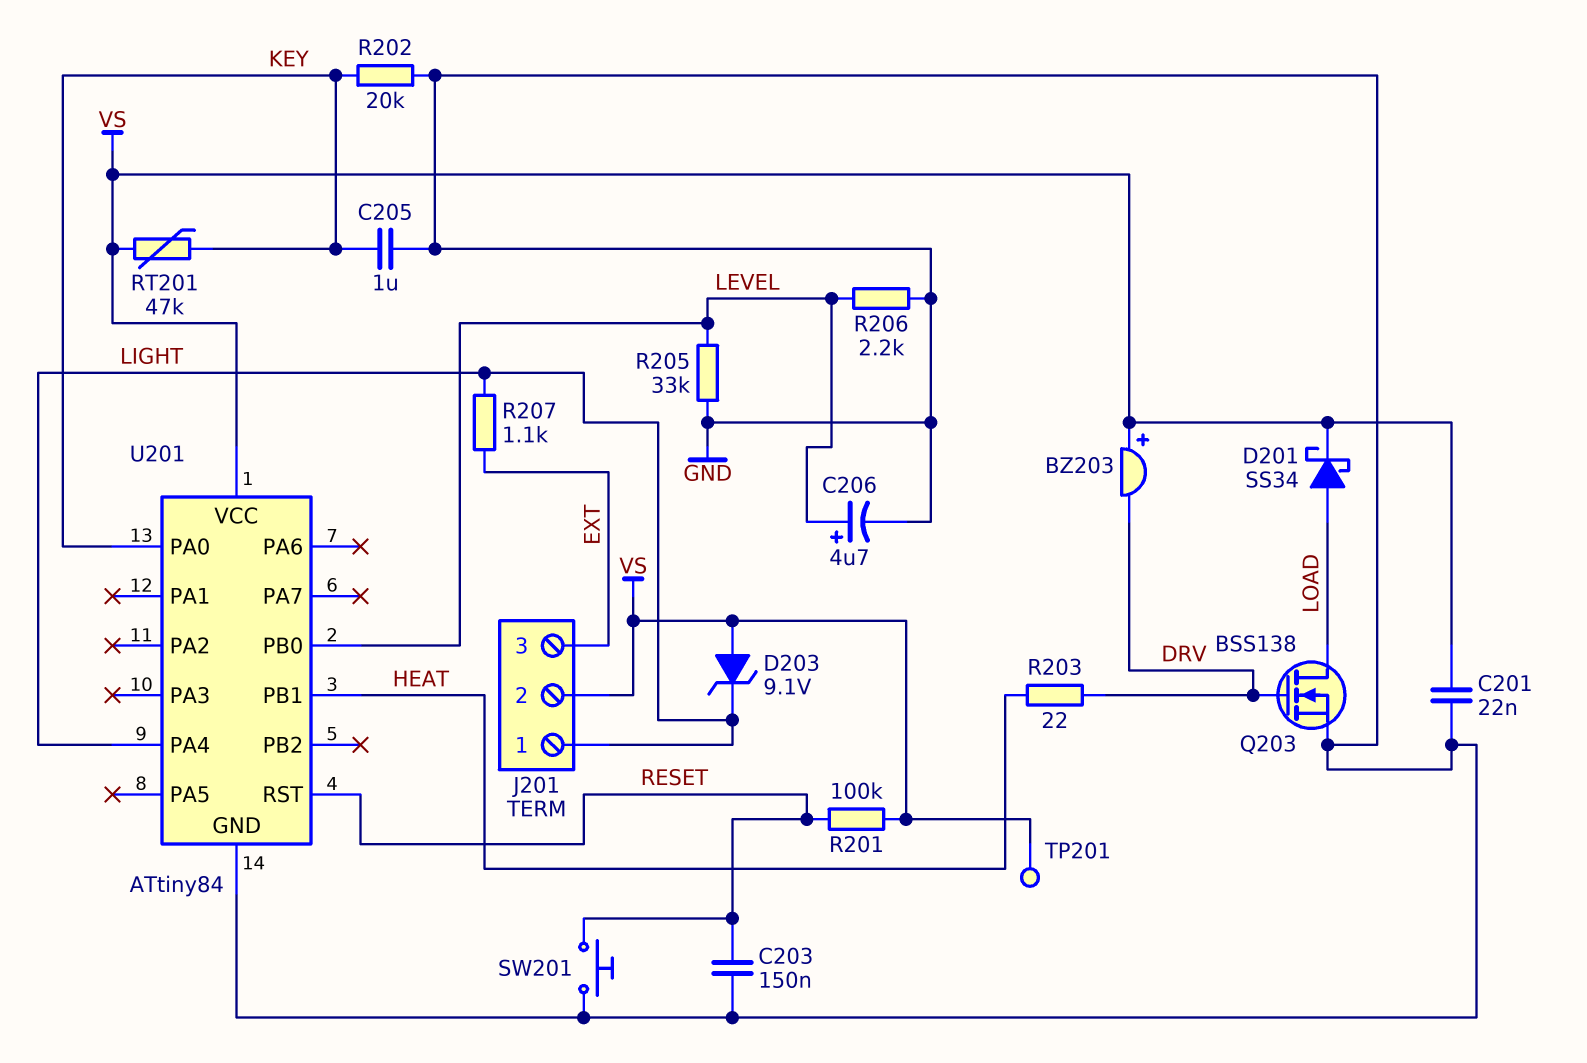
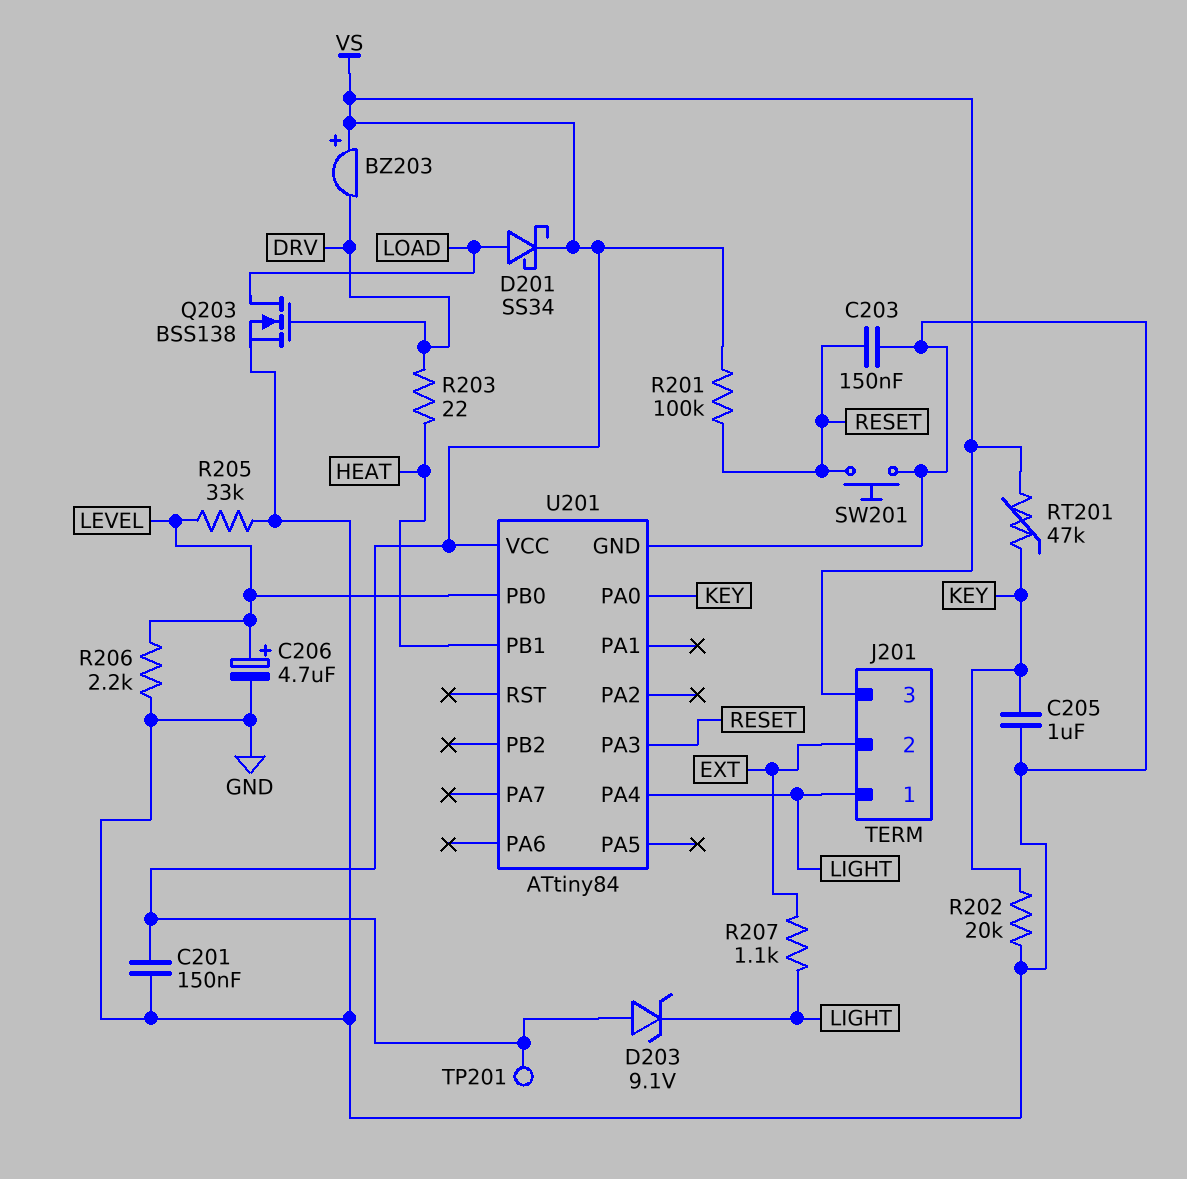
C201: 22nF (GND, VS) -> 150nF (GND, VS)
J201 pin 2: VS -> EXT
J201 pin 3: EXT -> VS
U201 pin PA3: none -> RESET
U201 pin RST: RESET -> none

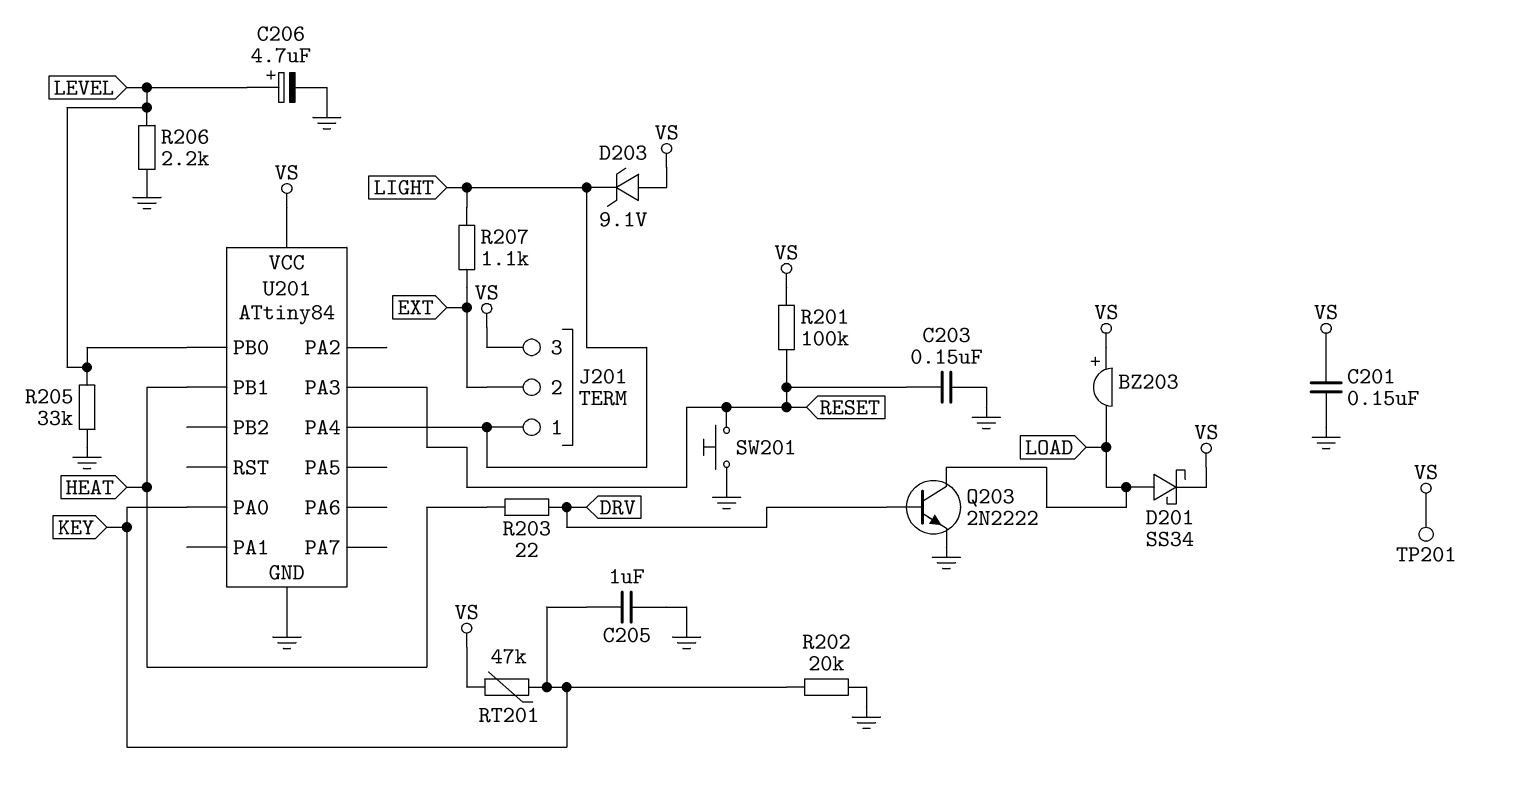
BZ203: buzzer (plus VS, minus DRV) -> buzzer (plus VS, minus LOAD)
Q203: NMOS BSS138 (G DRV, D LOAD, S GND) -> NPN 2N2222 (B DRV, C LOAD, E GND)

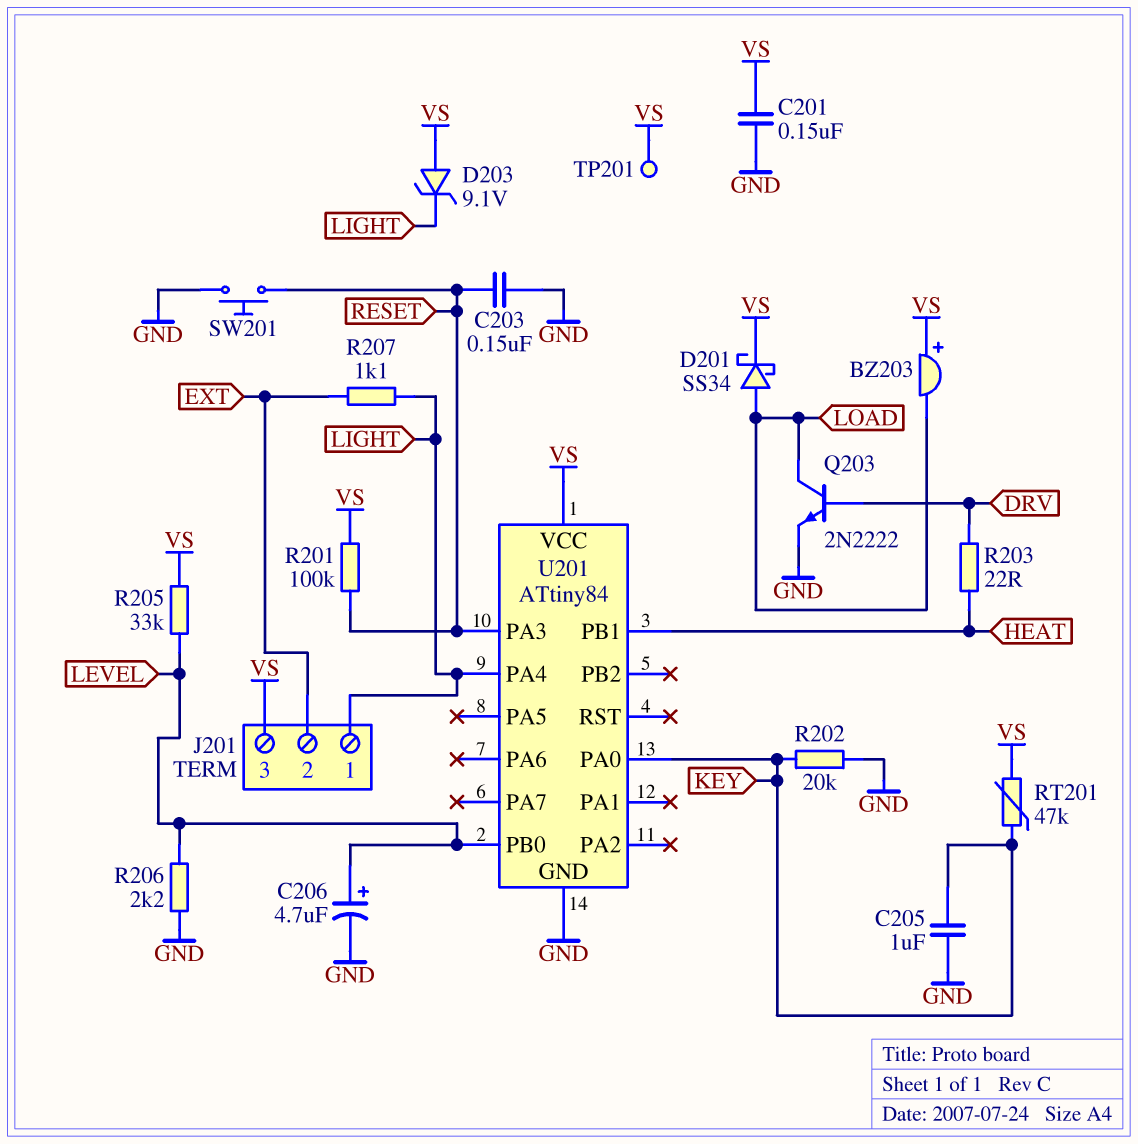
R205: 33k (GND, LEVEL) -> 33k (LEVEL, VS)

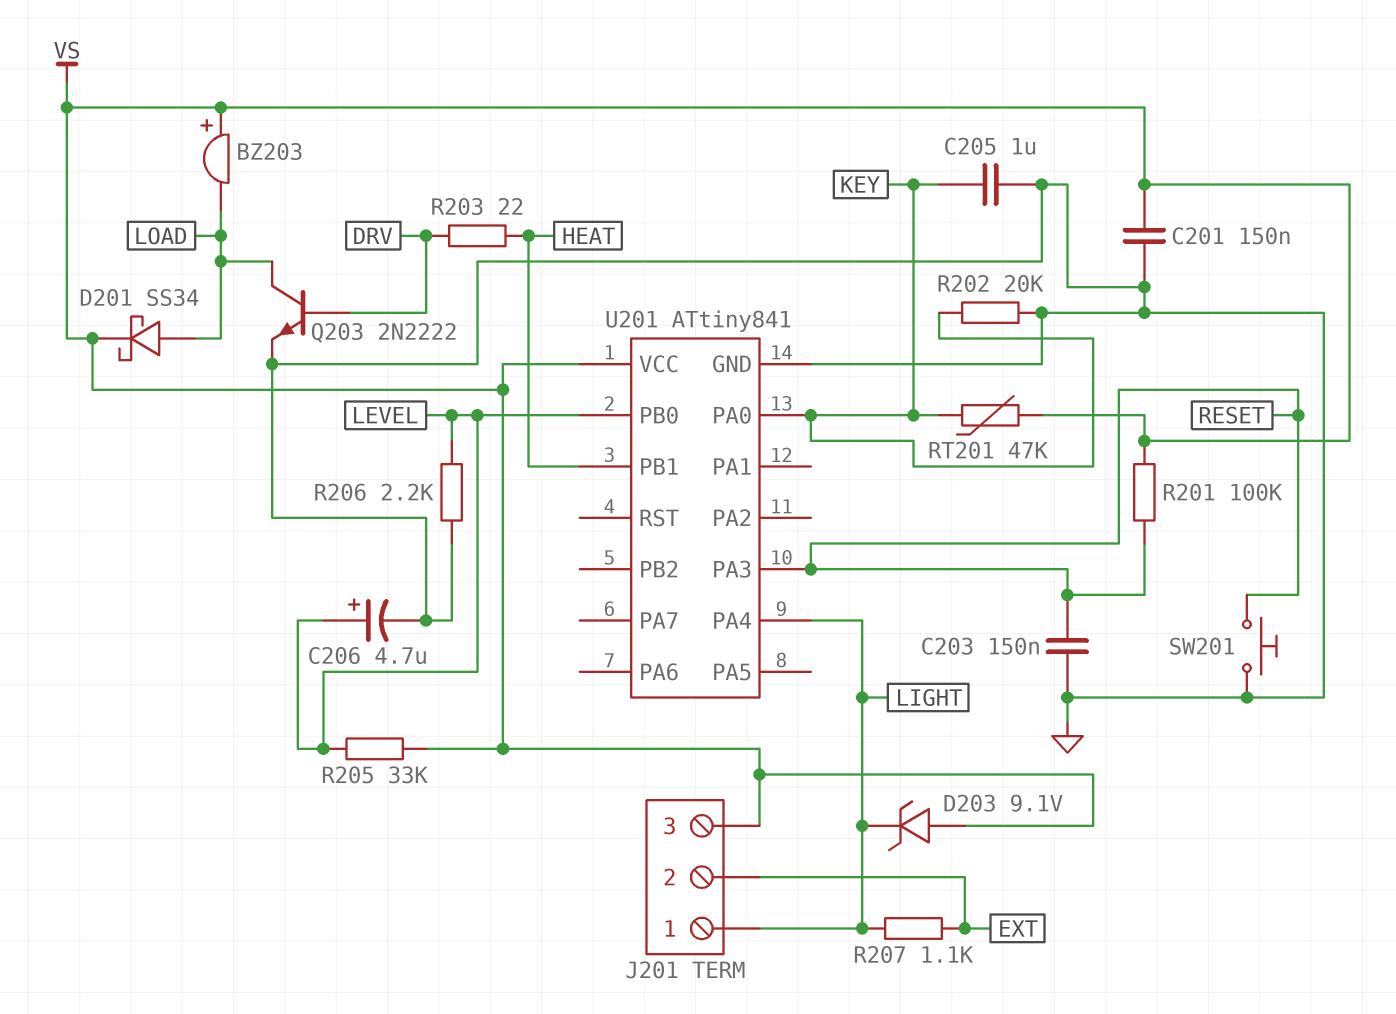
TP201: test point (VS) -> none
U201: ATtiny84 -> ATtiny841

